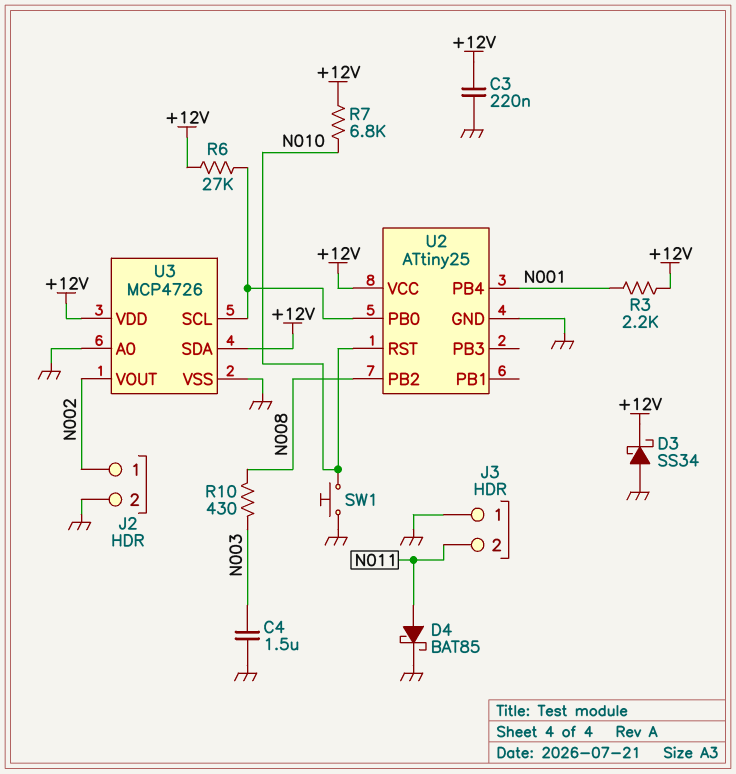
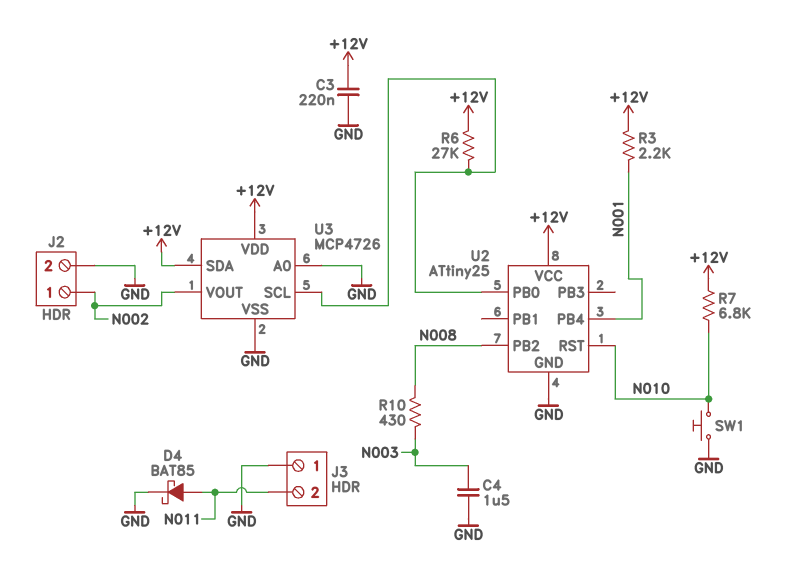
D3: schottky SS34 (A GND, K +12V) -> none

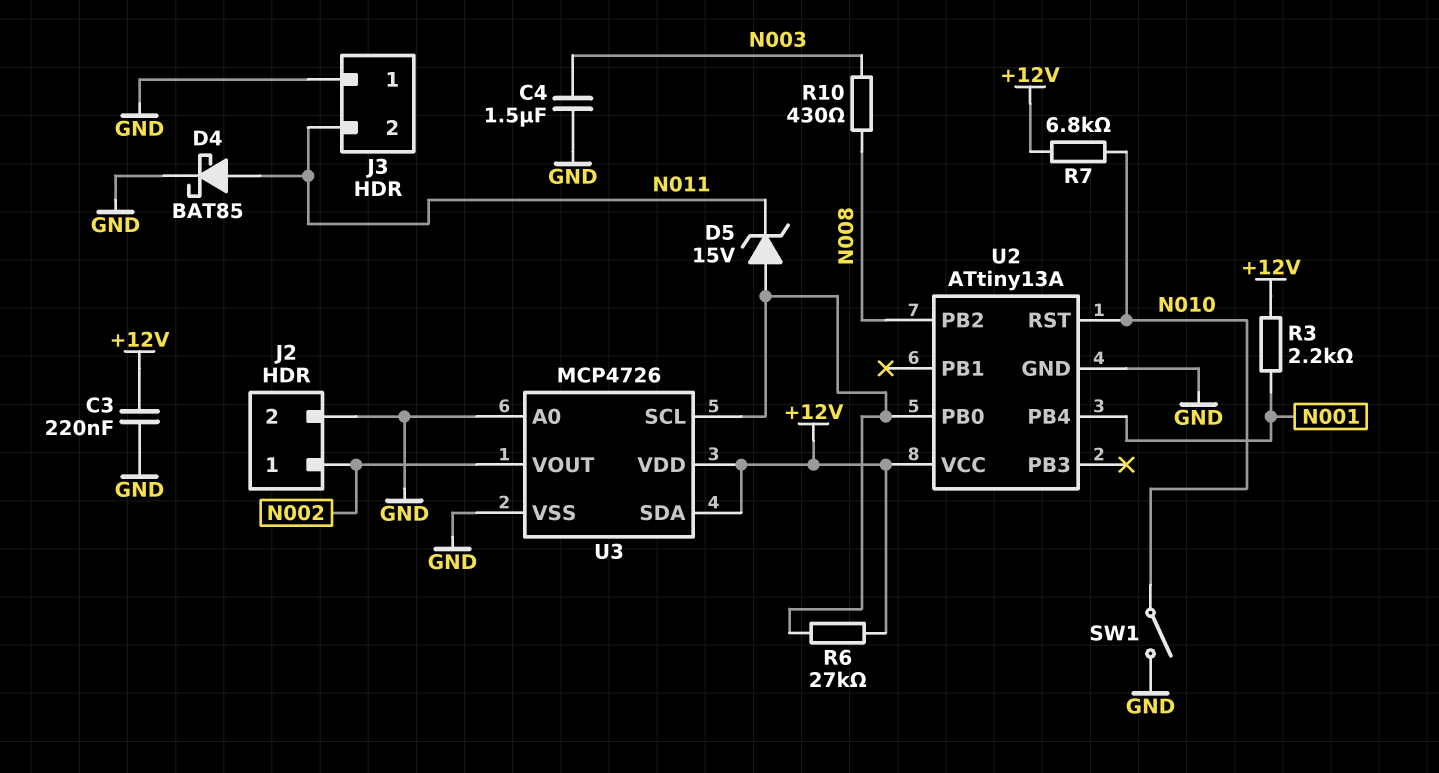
D5: none -> zener 15V (A U2/PB0, K N011)
SW1: button (GND, N010) -> switch (GND, N010)
U2: ATtiny25 -> ATtiny13A

